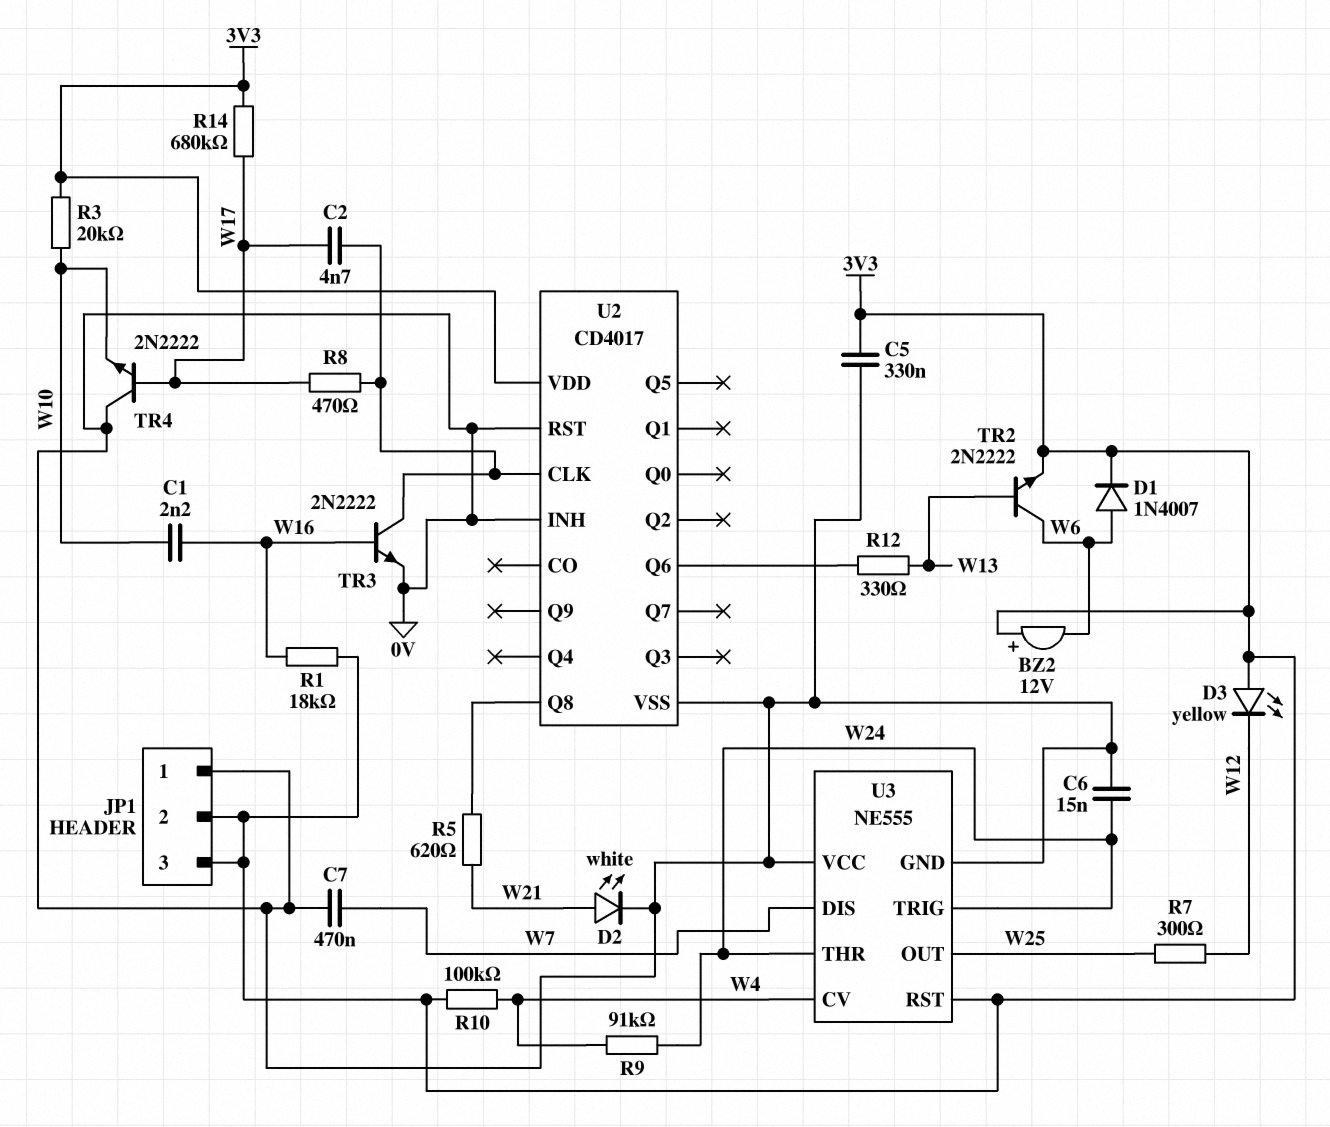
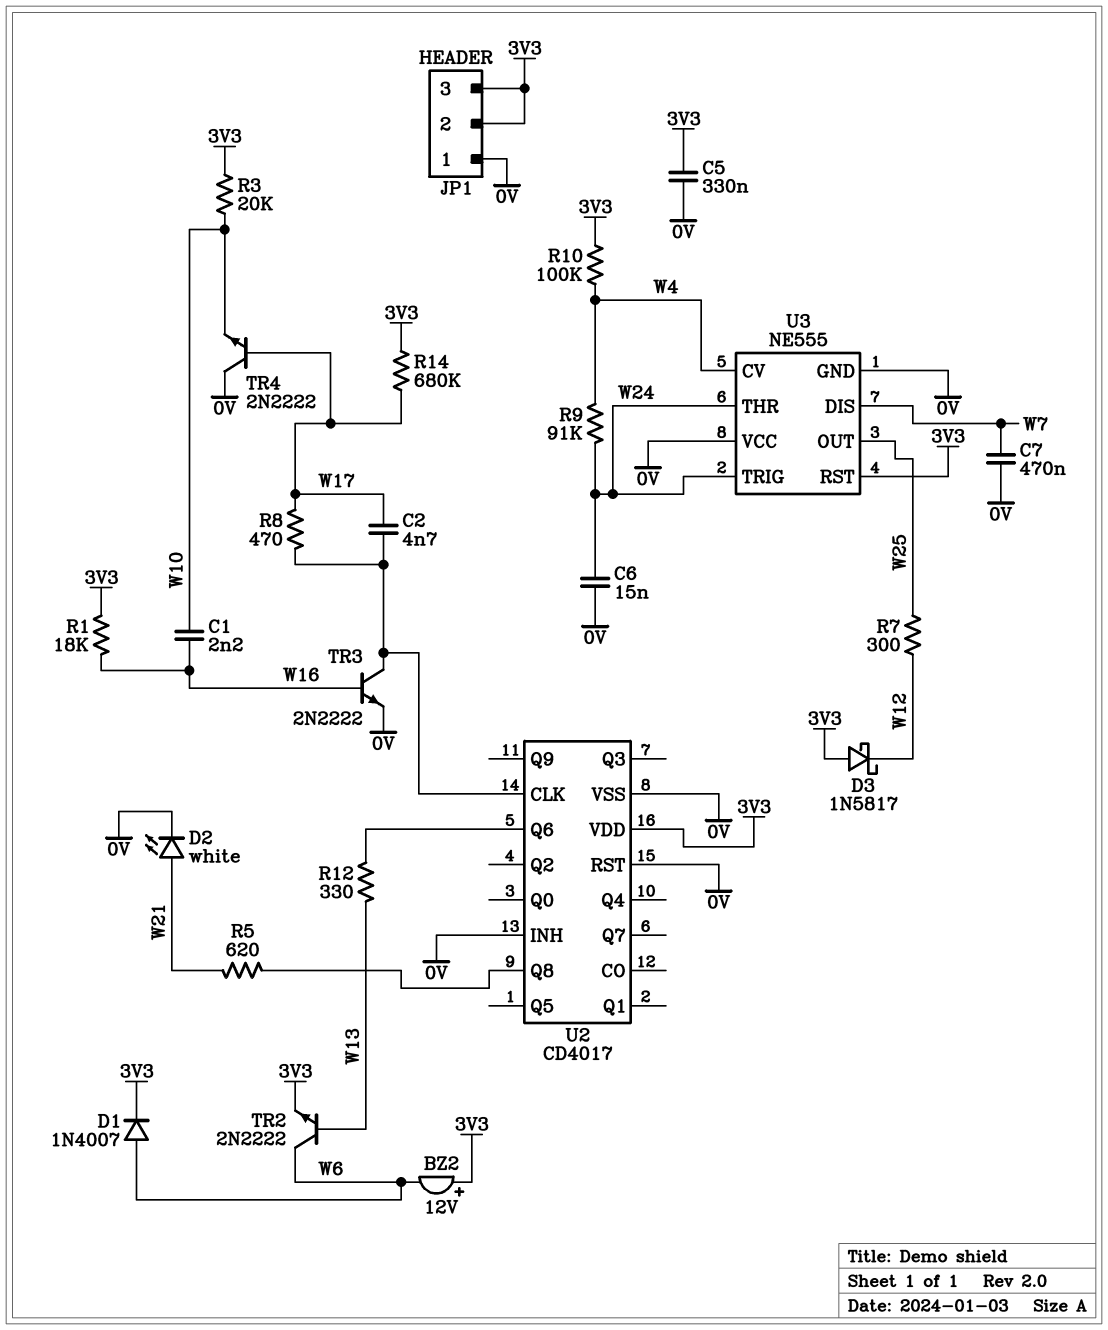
D3: LED yellow (A 3V3, K W12) -> schottky 1N5817 (A 3V3, K W12)

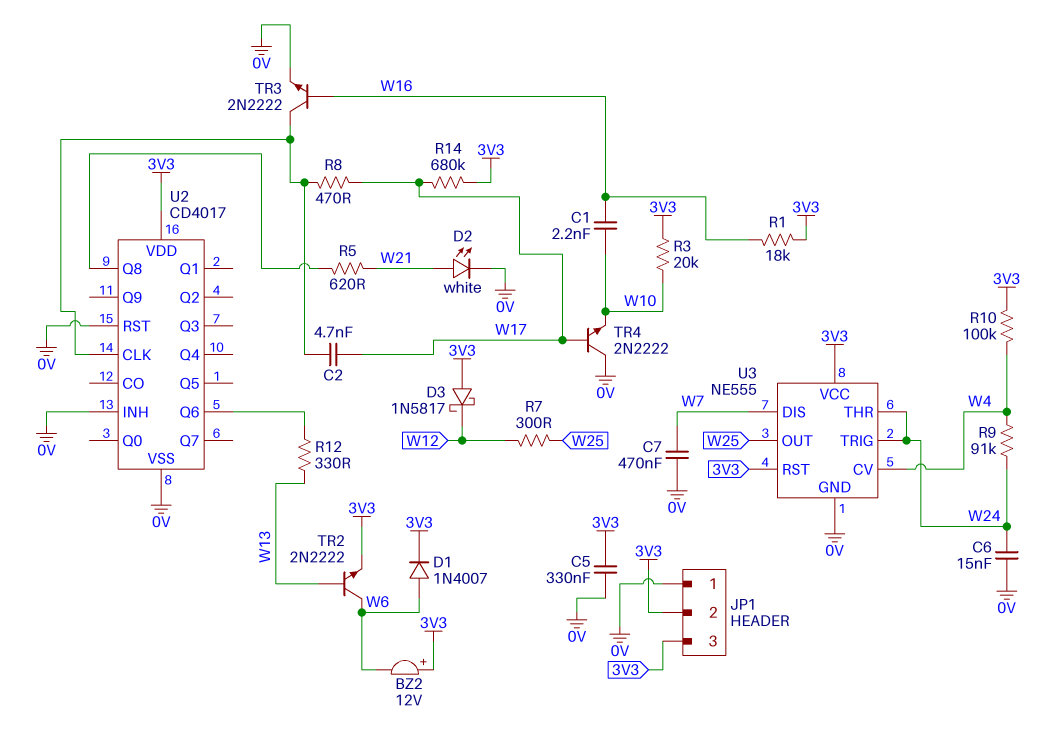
U3 pin VCC: 0V -> 3V3

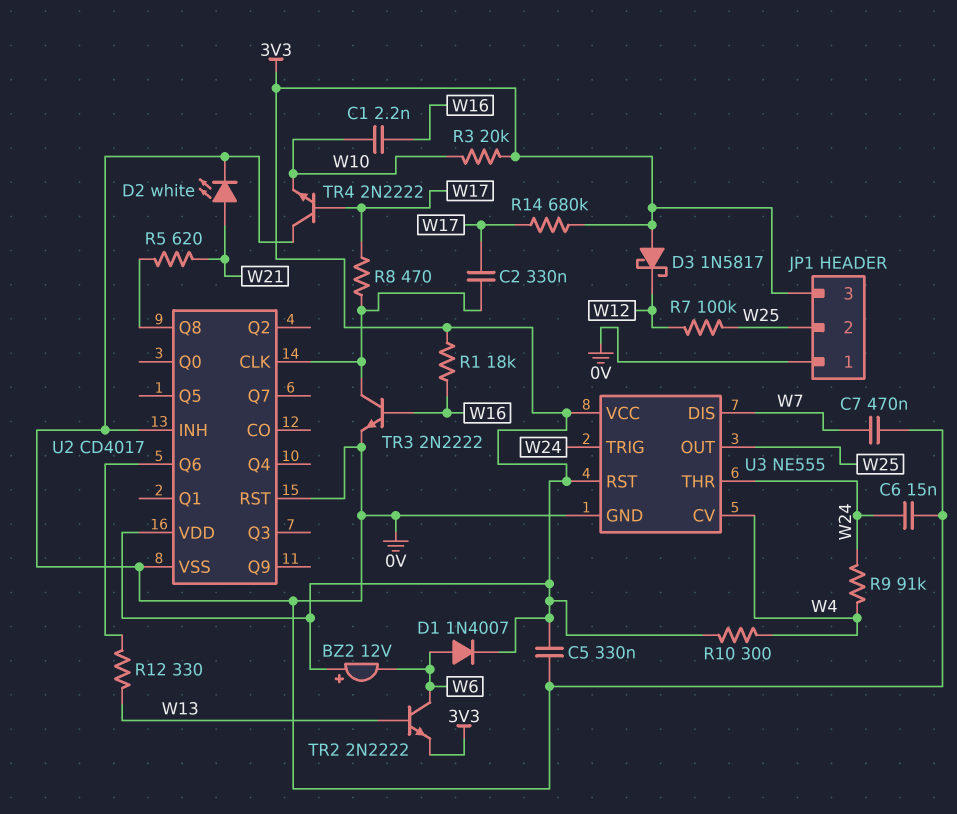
C2: 4.7nF (U2/CLK, W17) -> 330nF (U2/CLK, W17)
JP1 pin 2: 3V3 -> W25
R7: 300 (W12, W25) -> 100k (W12, W25)
R10: 100k (3V3, W4) -> 300 (3V3, W4)

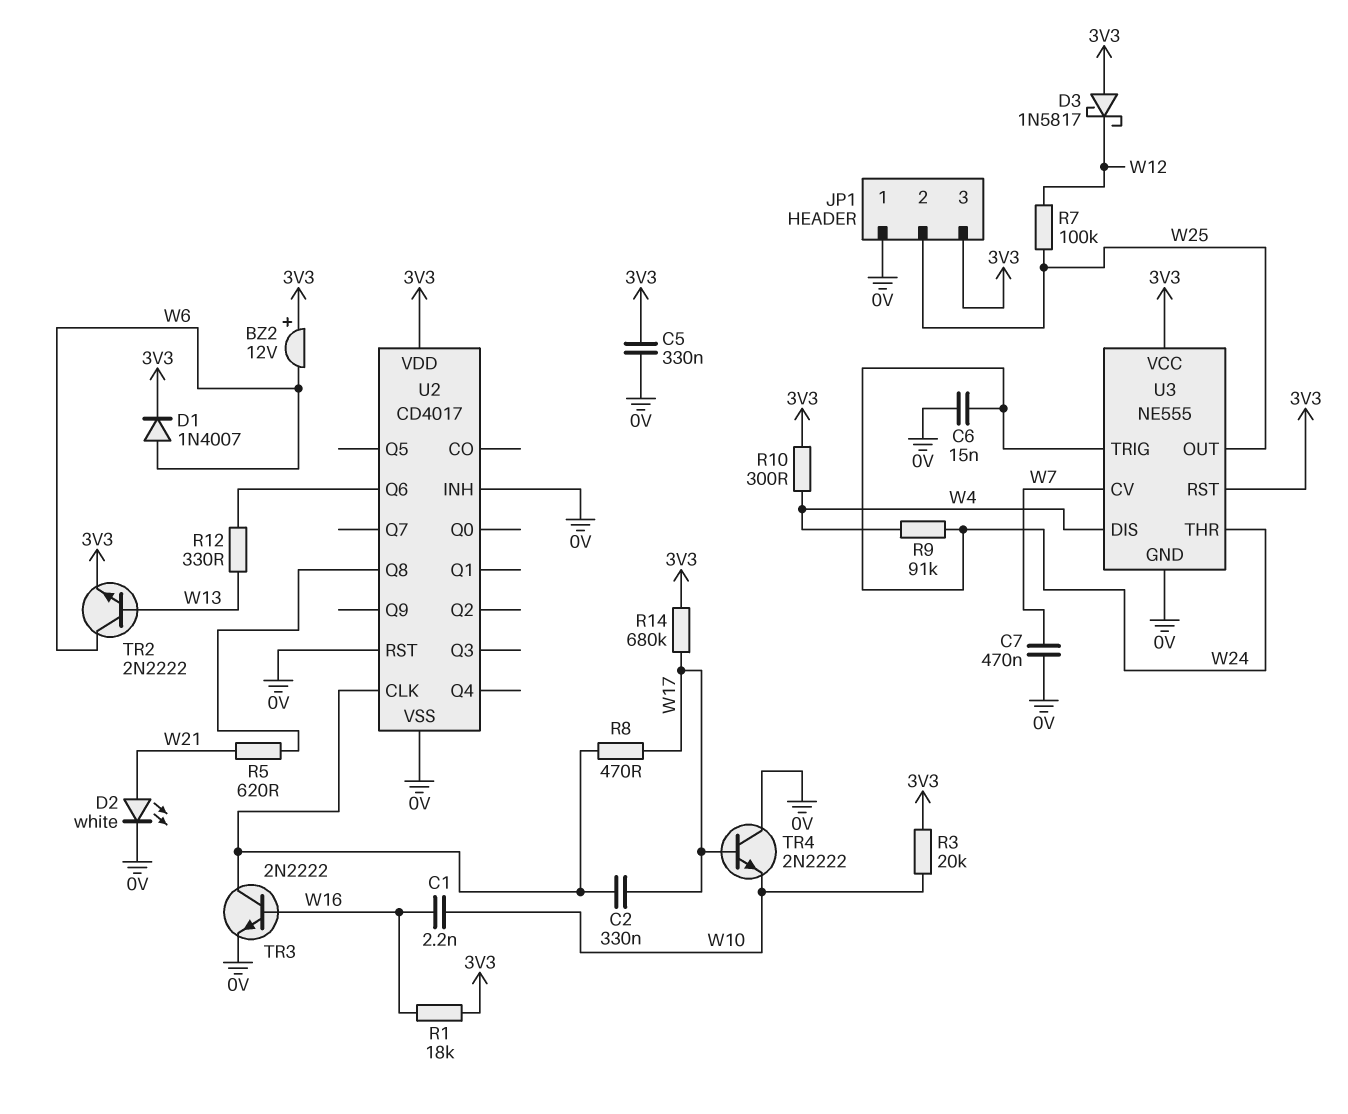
U3 pin CV: W4 -> W7
U3 pin DIS: W7 -> W4

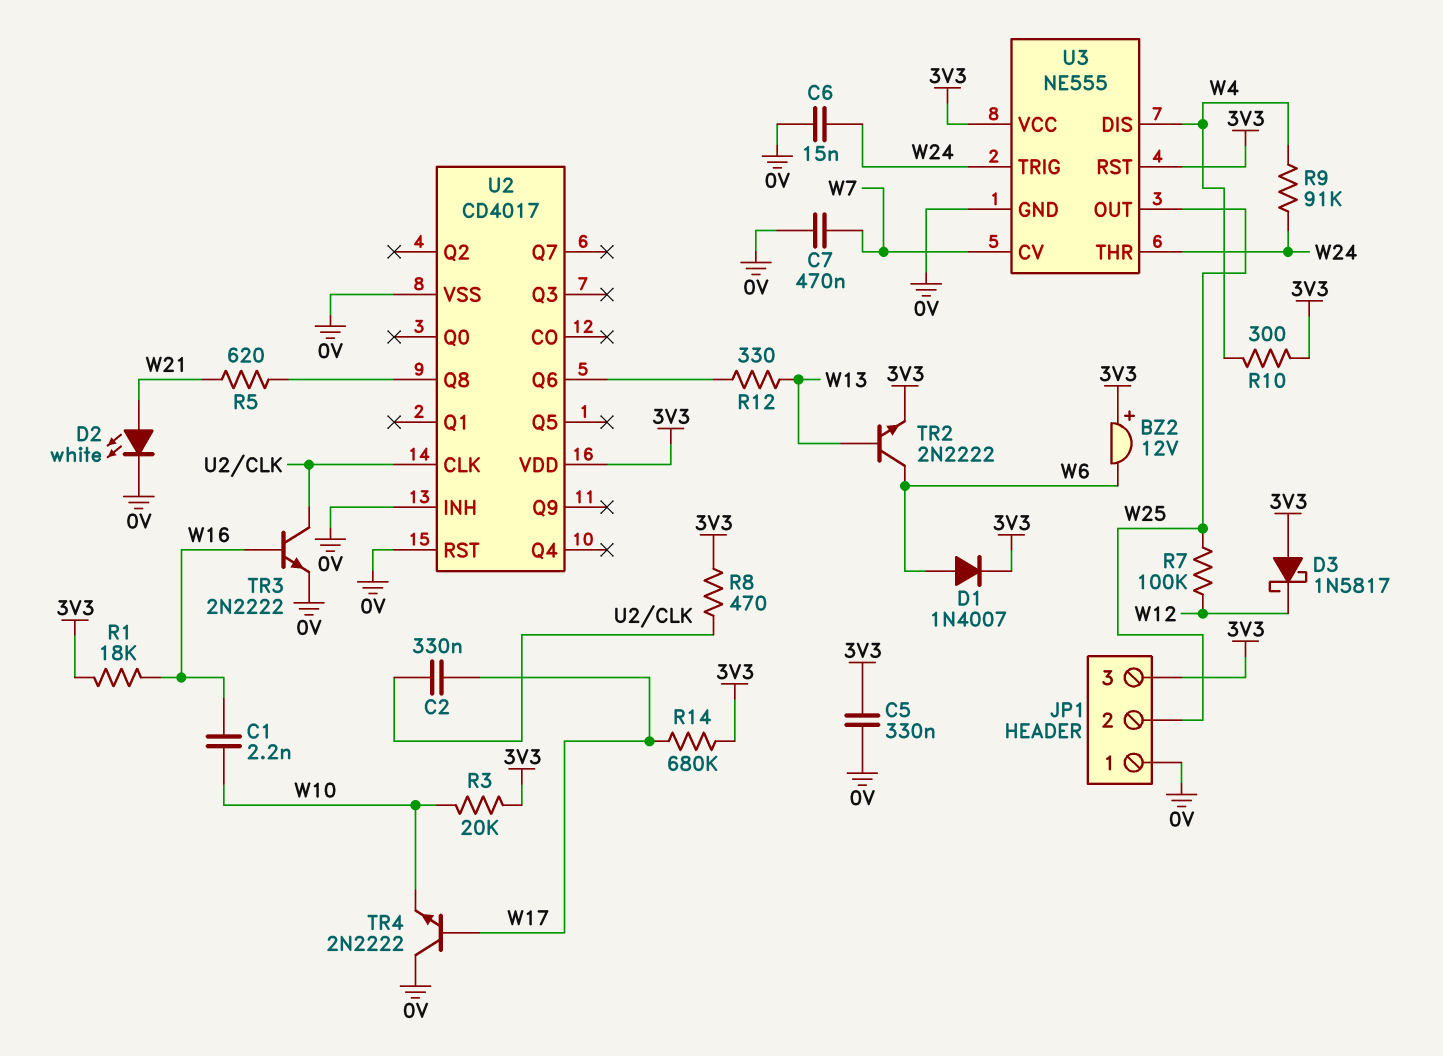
R8: 470 (U2/CLK, W17) -> 470 (3V3, U2/CLK)

